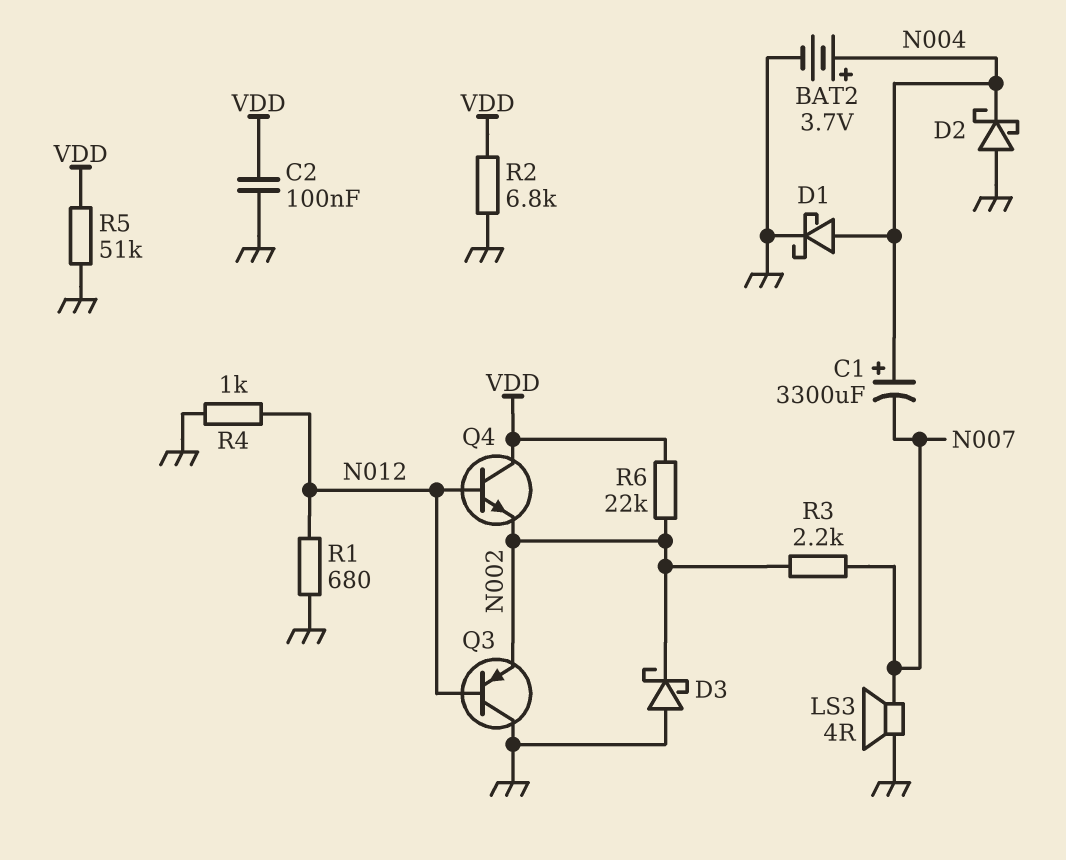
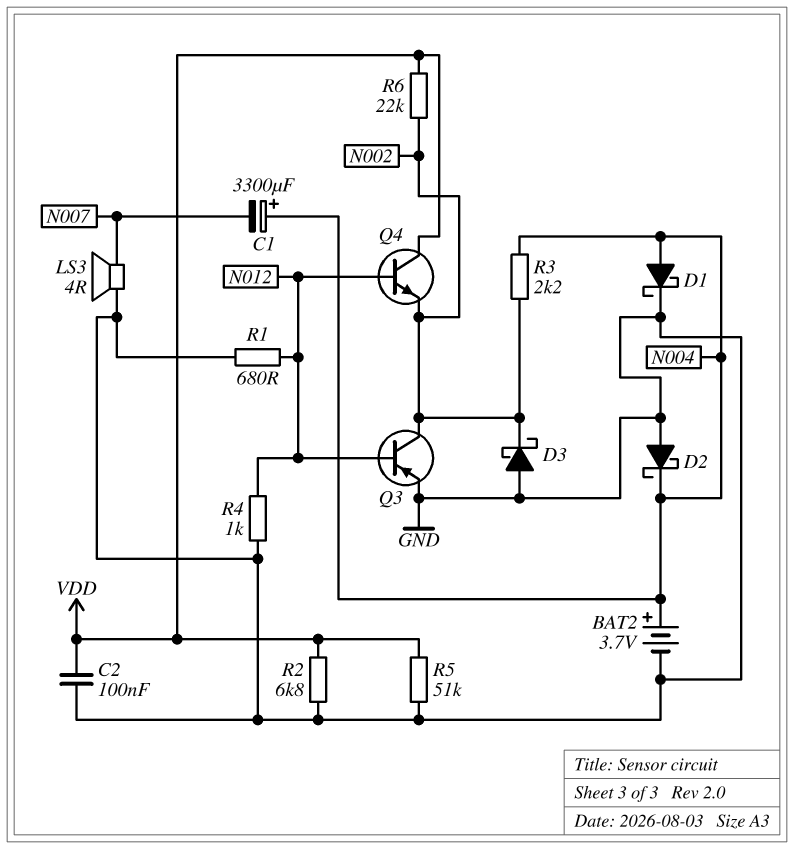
Q3: PNP (B N012, C GND, E N002) -> PNP (B N012, C N002, E GND)
R3: 2.2k (N002, N007) -> 2.2k (N002, N004)

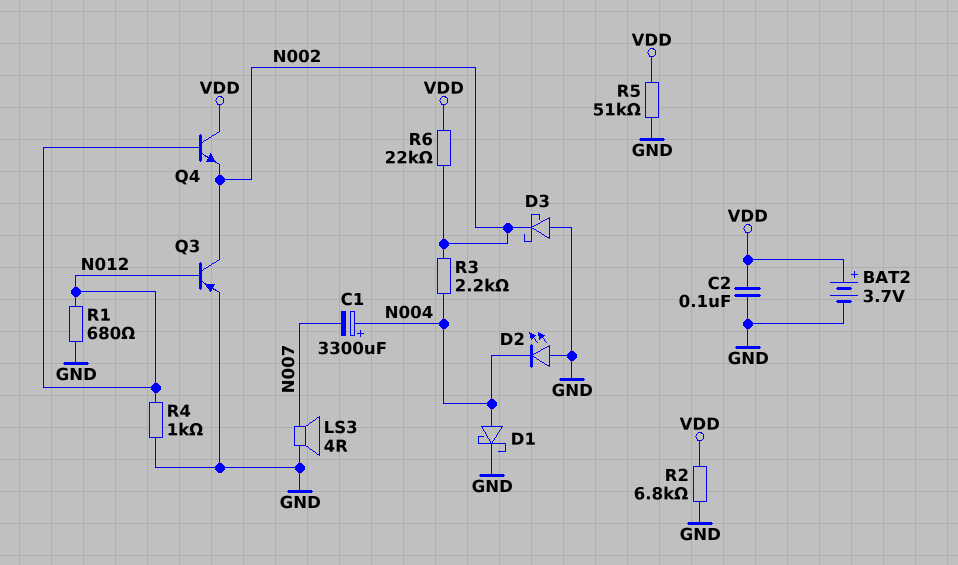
BAT2: 3.7V (plus N004, minus GND) -> 3.7V (plus VDD, minus GND)
D2: schottky (A GND, K N004) -> LED (A GND, K N004)

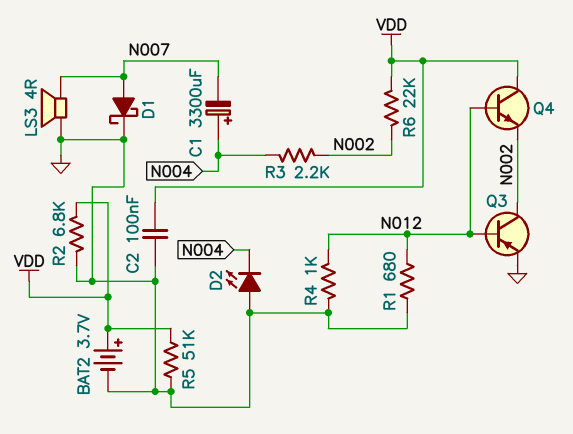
D1: schottky (A N004, K GND) -> schottky (A N007, K GND)
D3: schottky (A GND, K N002) -> none

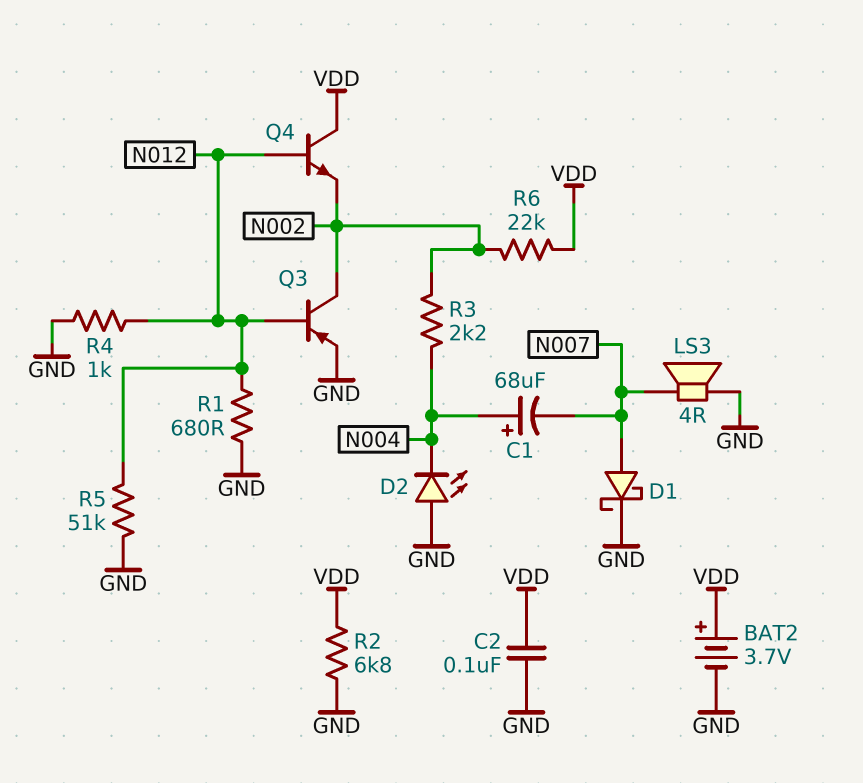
C1: 3300uF (plus N004, minus N007) -> 68uF (plus N004, minus N007)
R5: 51k (GND, VDD) -> 51k (GND, N012)

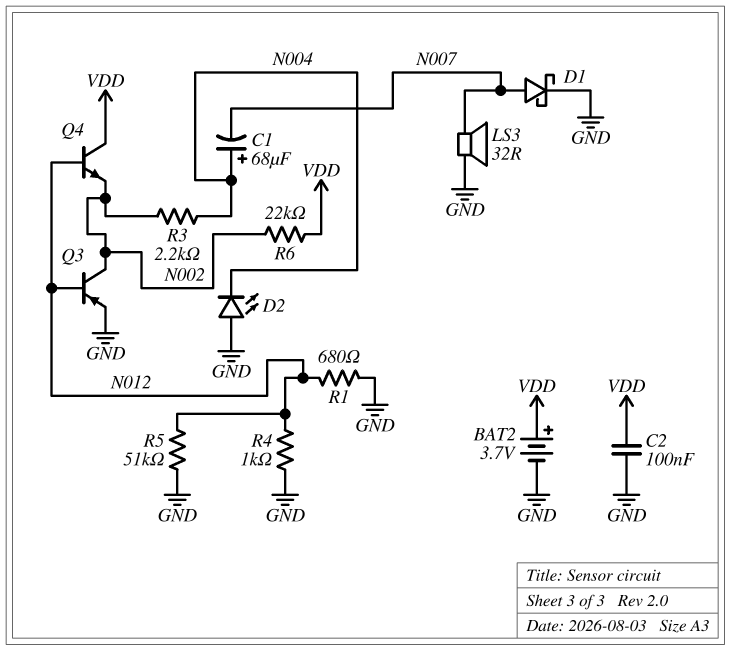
LS3: speaker 4R (GND, N007) -> speaker 32R (GND, N007)
R2: 6.8k (GND, VDD) -> none

